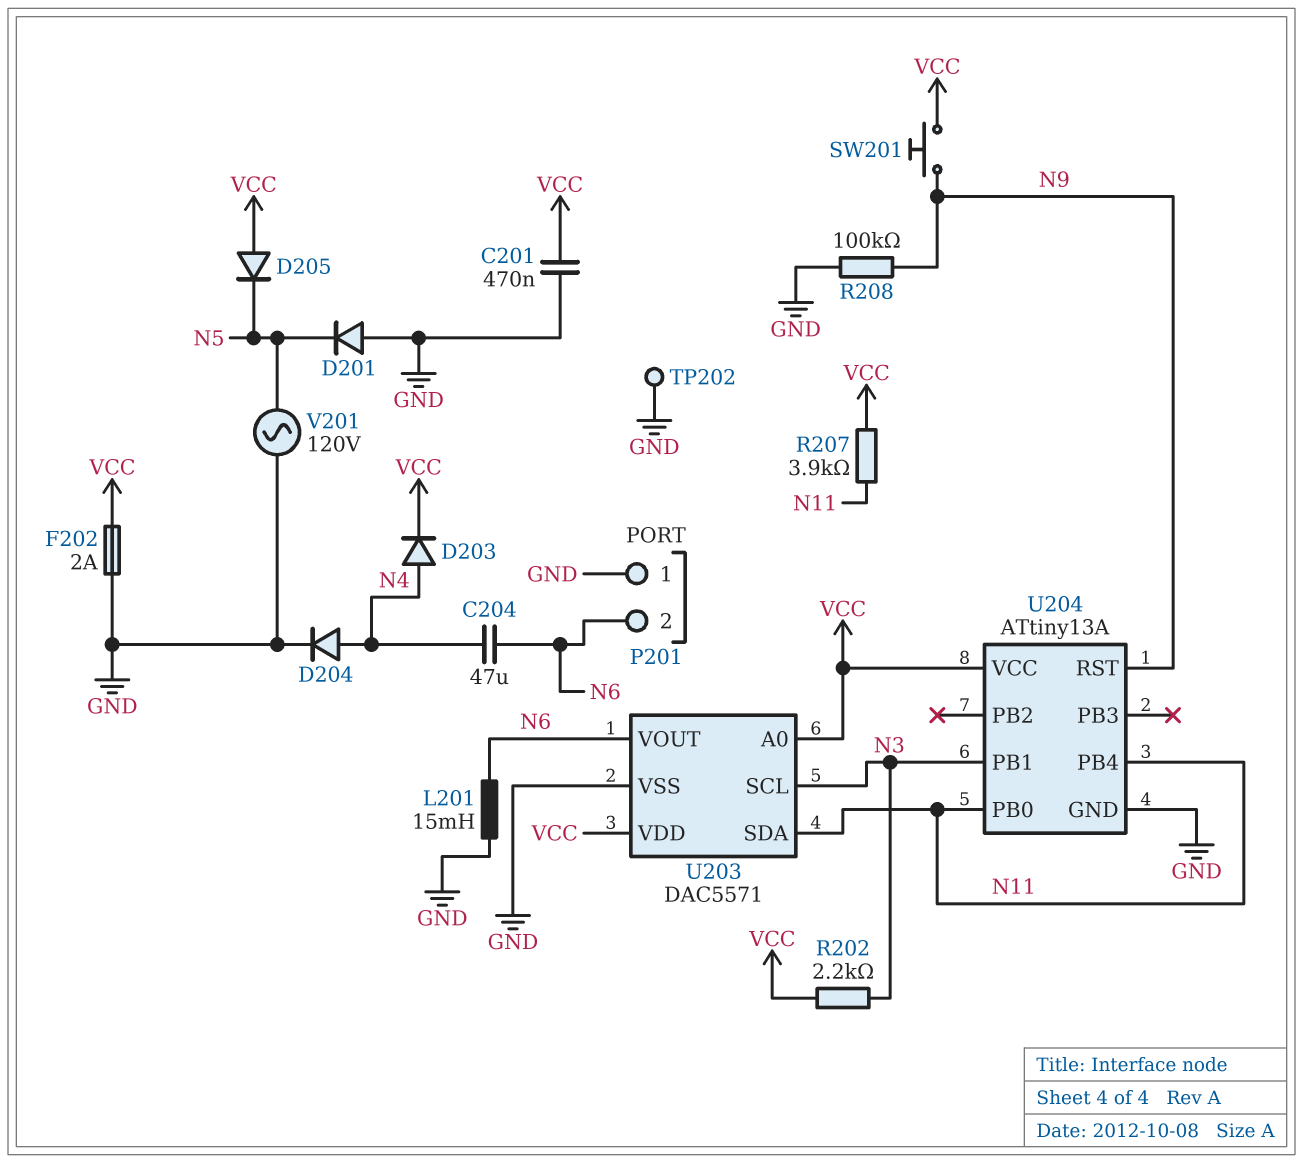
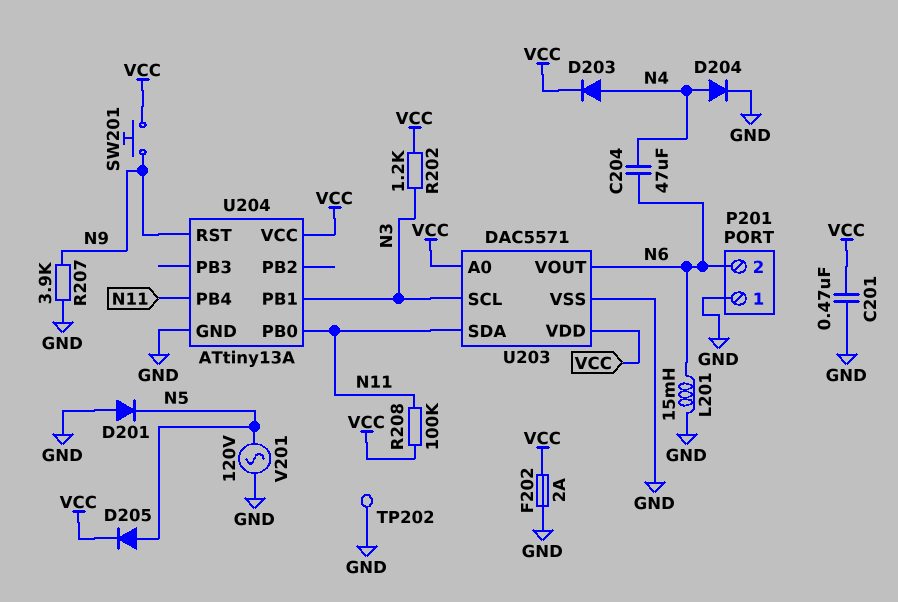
D205: diode (A VCC, K N5) -> diode (A N5, K VCC)
R202: 2.2k (N3, VCC) -> 1.2k (N3, VCC)
R207: 3.9k (N11, VCC) -> 3.9k (GND, N9)
R208: 100k (GND, N9) -> 100k (N11, VCC)

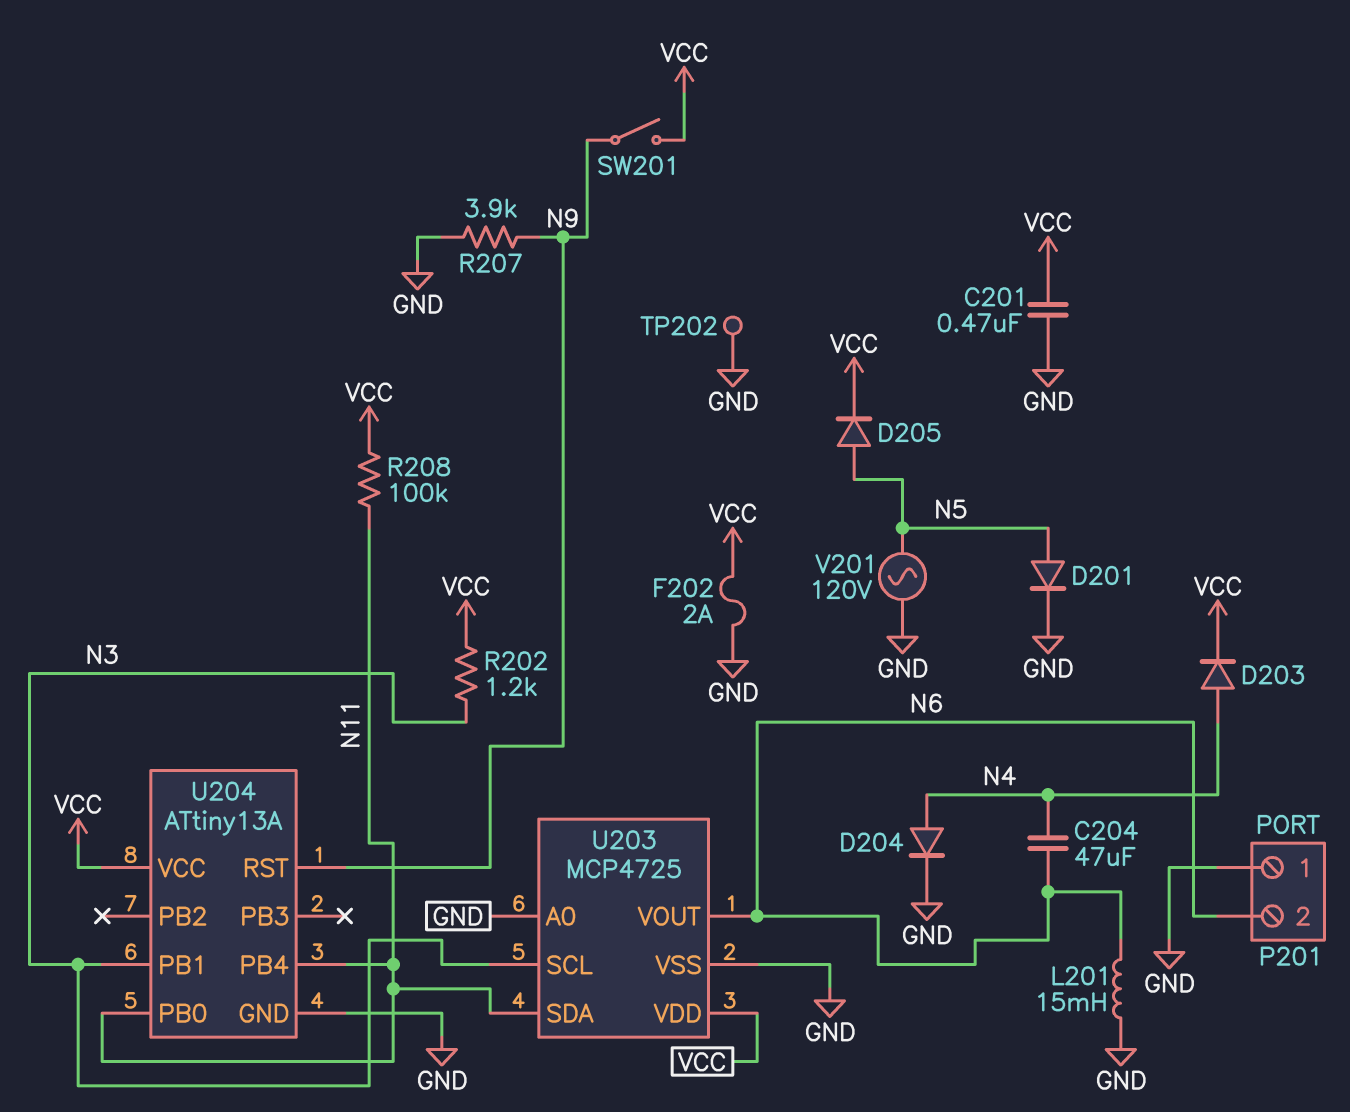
D201: diode (A GND, K N5) -> diode (A N5, K GND)
SW201: button (N9, VCC) -> switch (N9, VCC)
U203: DAC5571 -> MCP4725
U203 pin A0: VCC -> GND

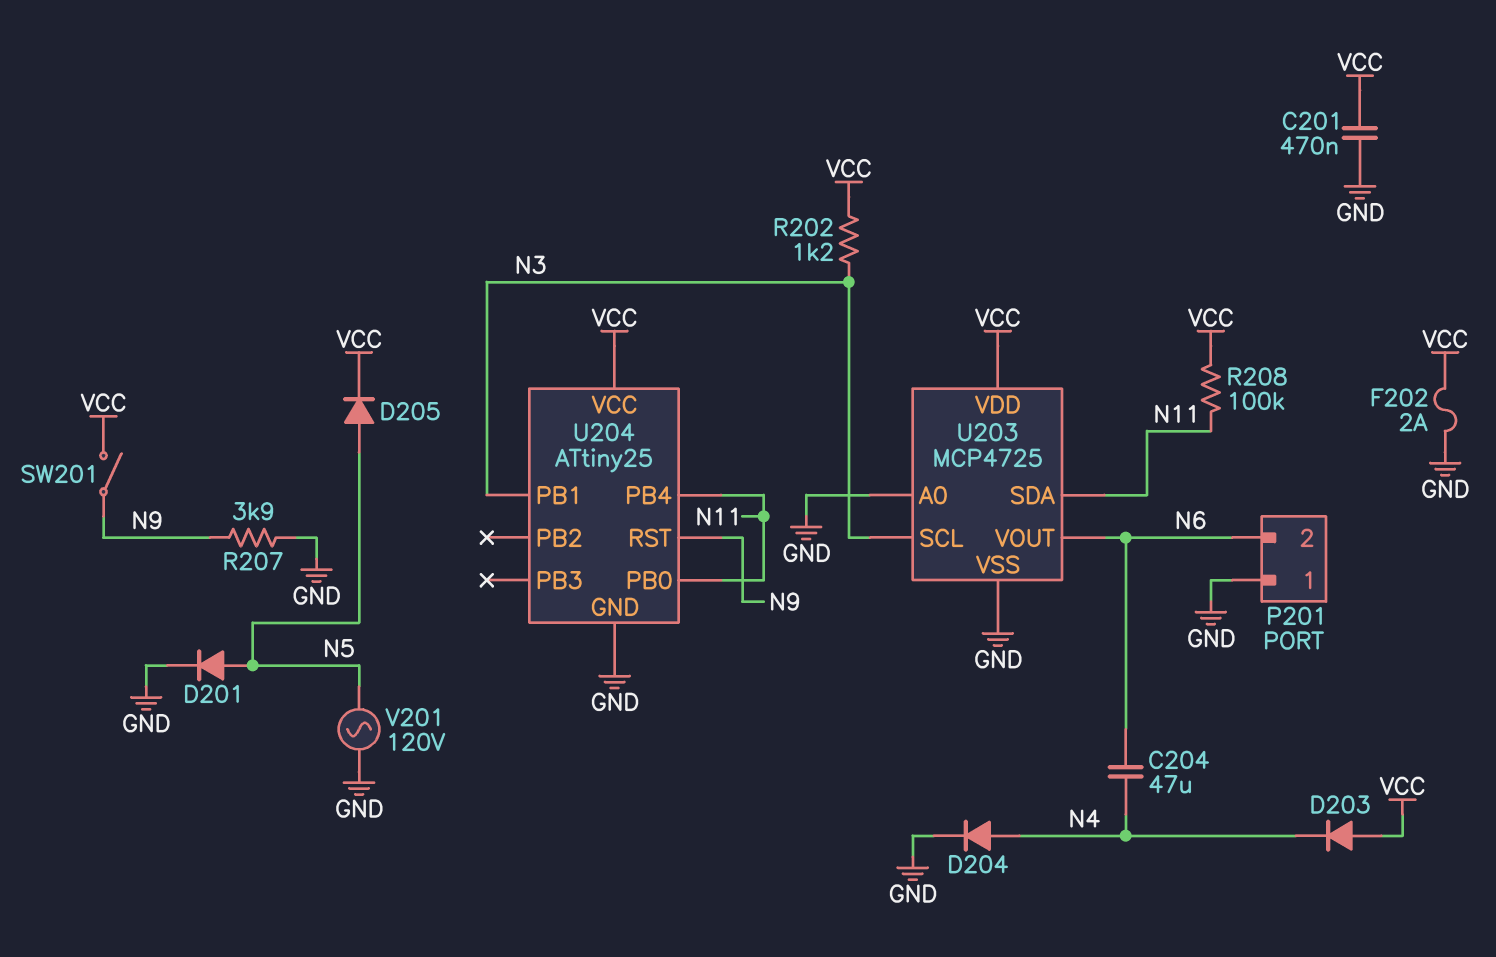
D203: diode (A N4, K VCC) -> diode (A VCC, K N4)
L201: 15mH (GND, N6) -> none
TP202: test point (GND) -> none
U204: ATtiny13A -> ATtiny25

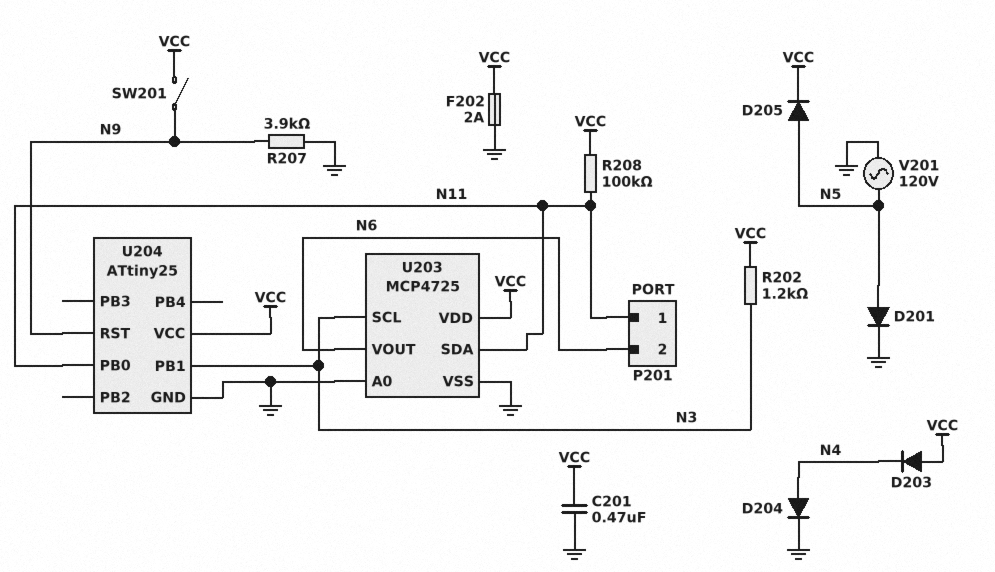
C204: 47uF (N4, N6) -> none
P201 pin 1: GND -> N11
U204 pin PB4: N11 -> none

